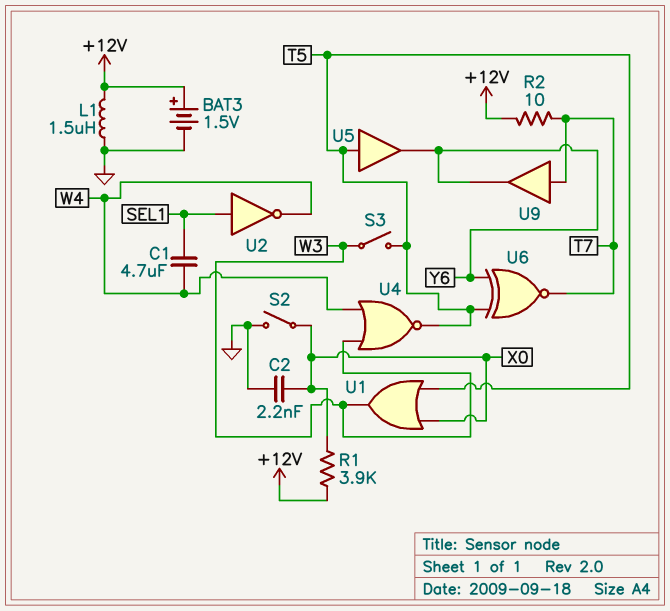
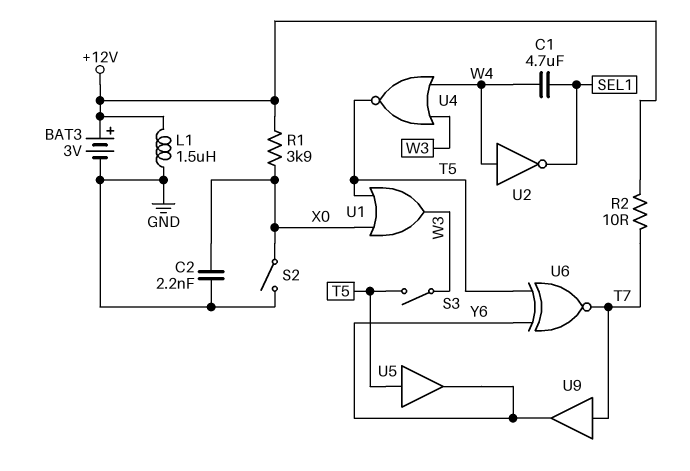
BAT3: 1.5V (plus +12V, minus GND) -> 3V (plus +12V, minus GND)
U2: NOT (in SEL1, out W4) -> NOT (in W4, out SEL1)

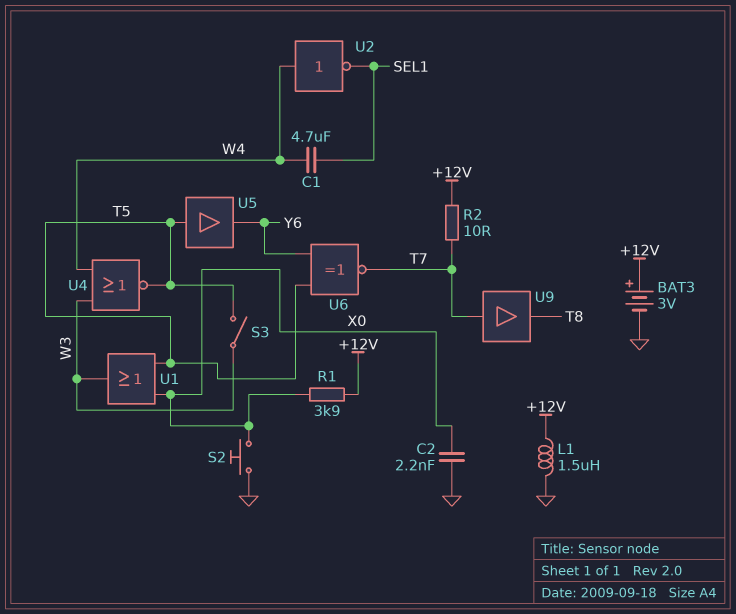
S2: switch (GND, X0) -> button (GND, X0)
U9: buffer (in T7, out Y6) -> buffer (in T7, out T8)

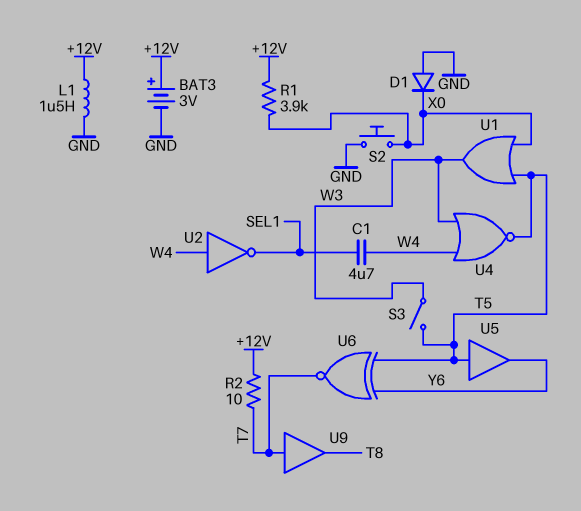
C2: 2.2nF (GND, X0) -> none
D1: none -> diode (A GND, K X0)

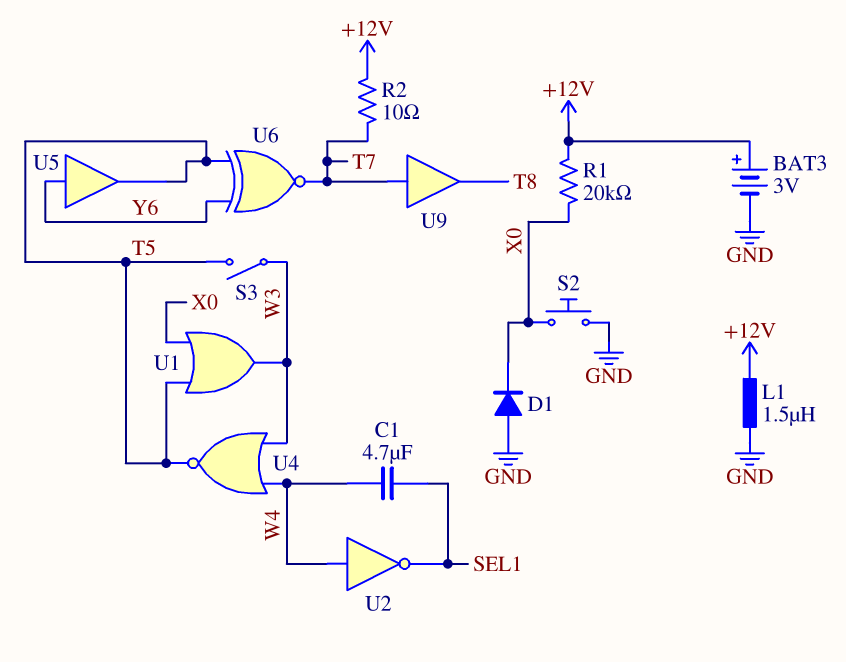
R1: 3.9k (+12V, X0) -> 20k (+12V, X0)
U5: buffer (in T5, out Y6) -> buffer (in Y6, out T5)

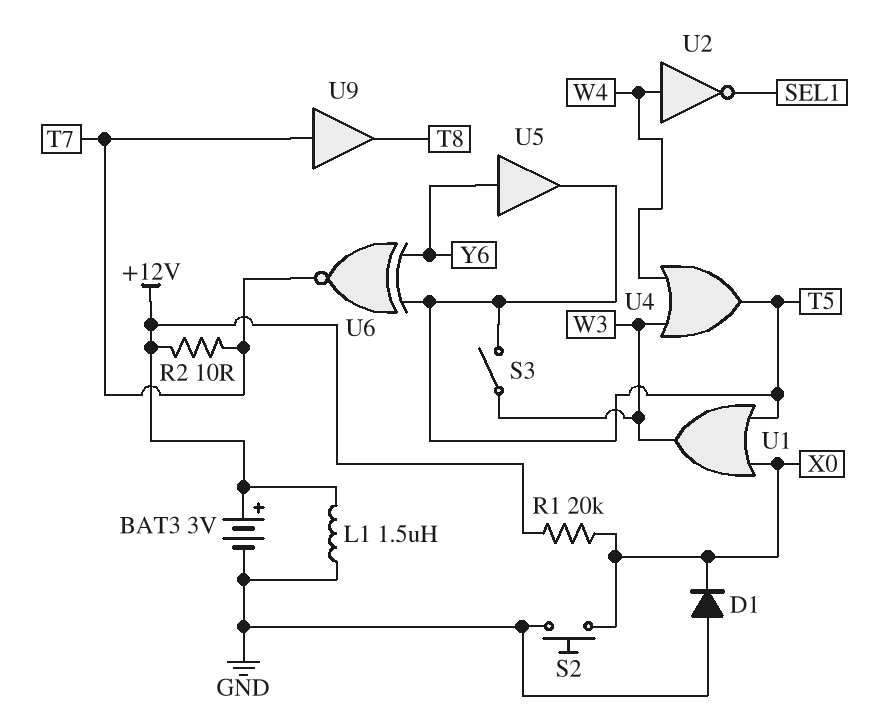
C1: 4.7uF (SEL1, W4) -> none
U4: NOR (in W3, in W4, out T5) -> OR (in W3, in W4, out T5)

